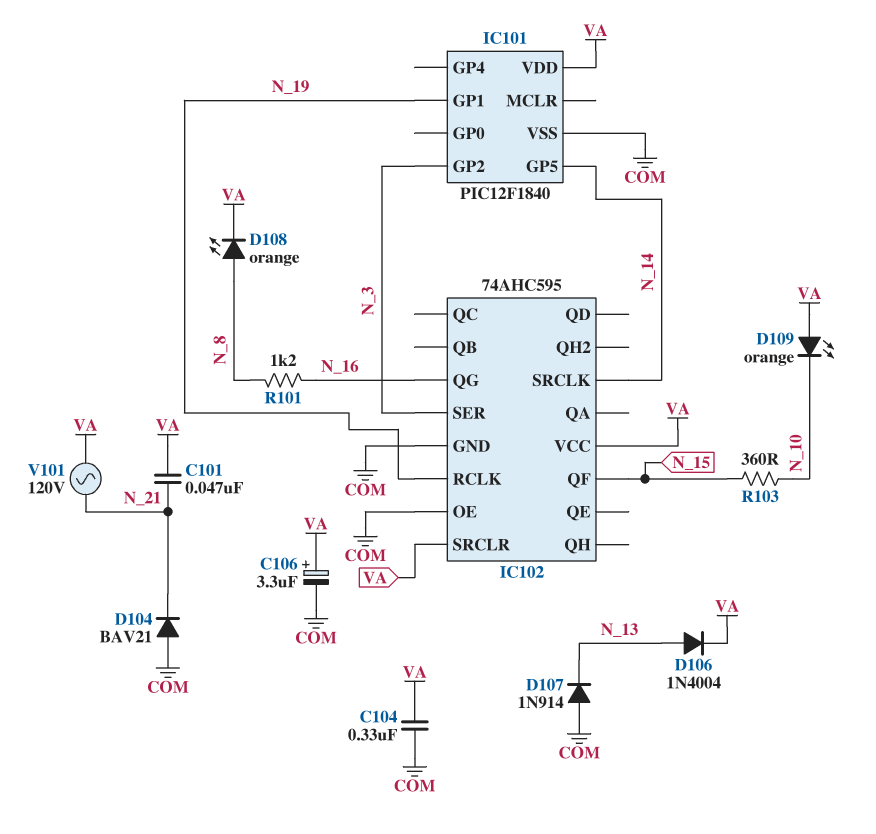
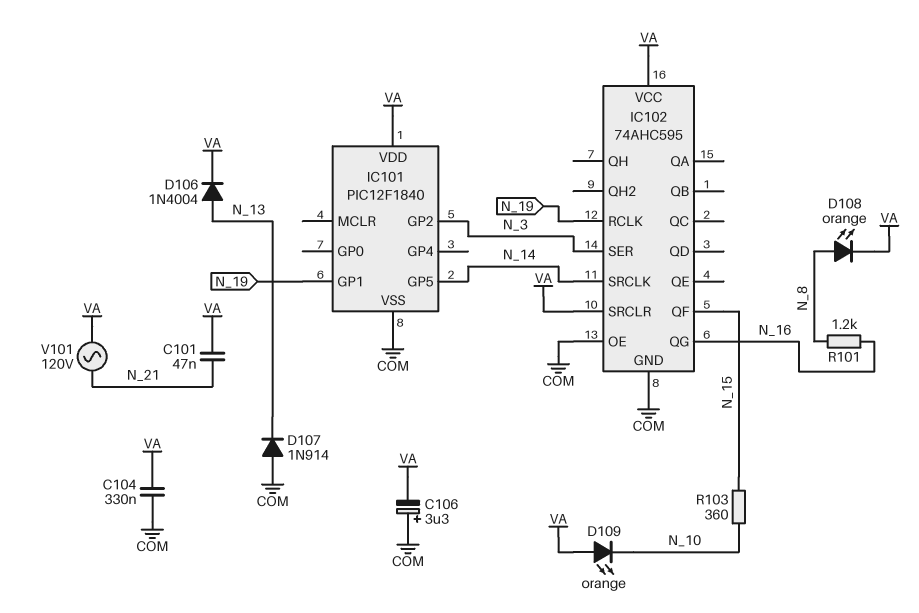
C106: 3.3uF (plus VA, minus COM) -> 3.3uF (plus COM, minus VA)
D104: diode BAV21 (A COM, K N_21) -> none

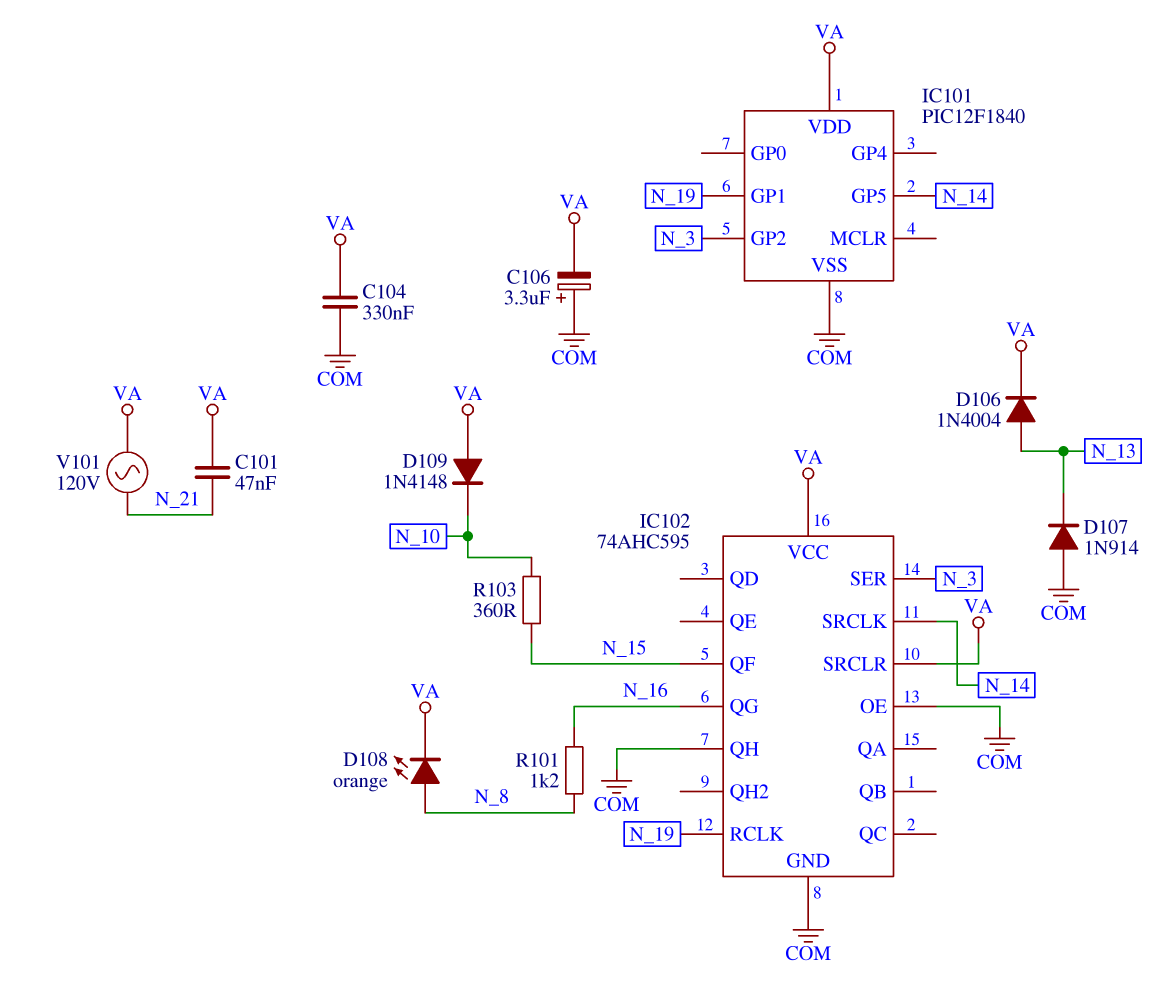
D109: LED orange (A VA, K N_10) -> diode 1N4148 (A VA, K N_10)
IC102 pin QH: none -> COM

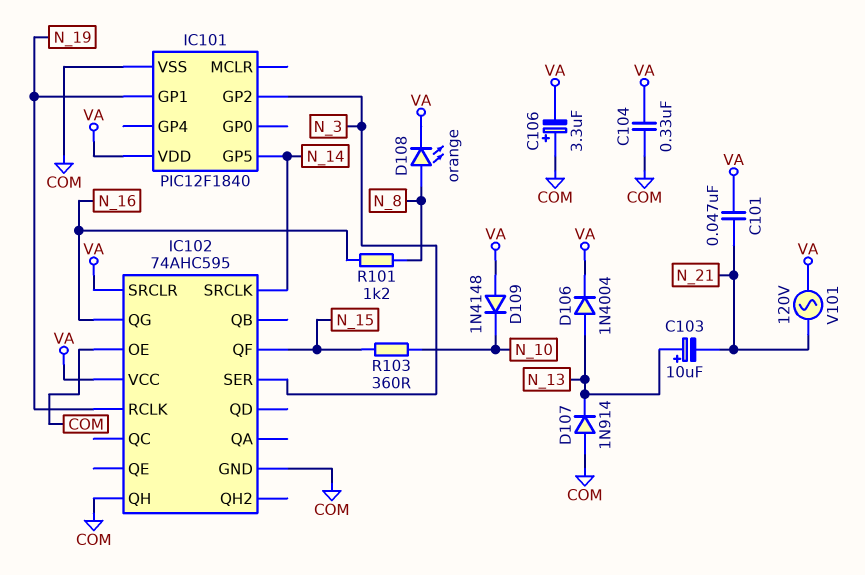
C103: none -> 10uF (plus N_13, minus N_21)

